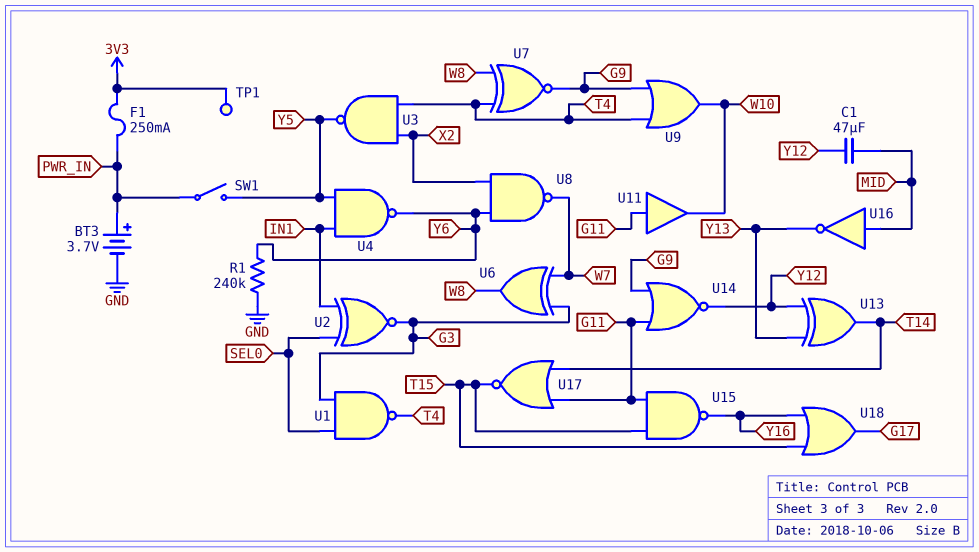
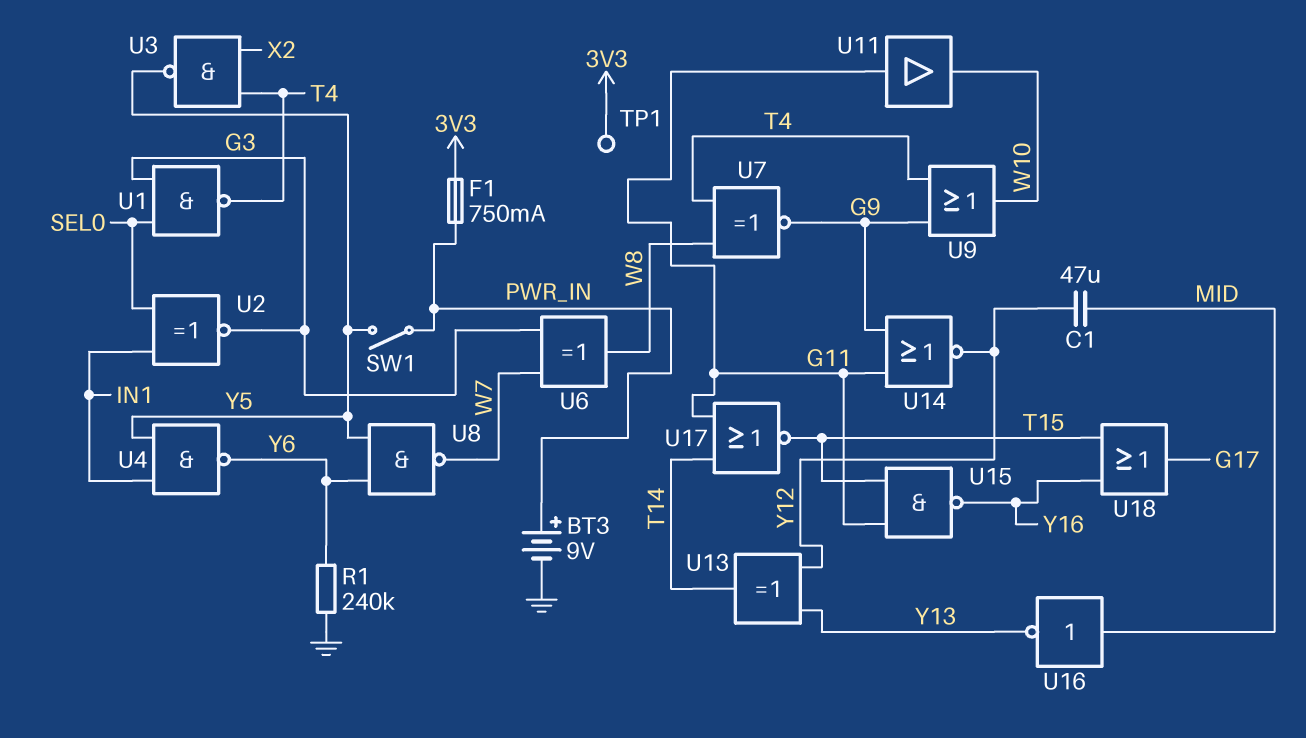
BT3: 3.7V (plus PWR_IN, minus GND) -> 9V (plus PWR_IN, minus GND)
F1: 250mA (3V3, PWR_IN) -> 750mA (3V3, PWR_IN)
U8: NAND (in X2, in Y6, out W7) -> NAND (in Y5, in Y6, out W7)

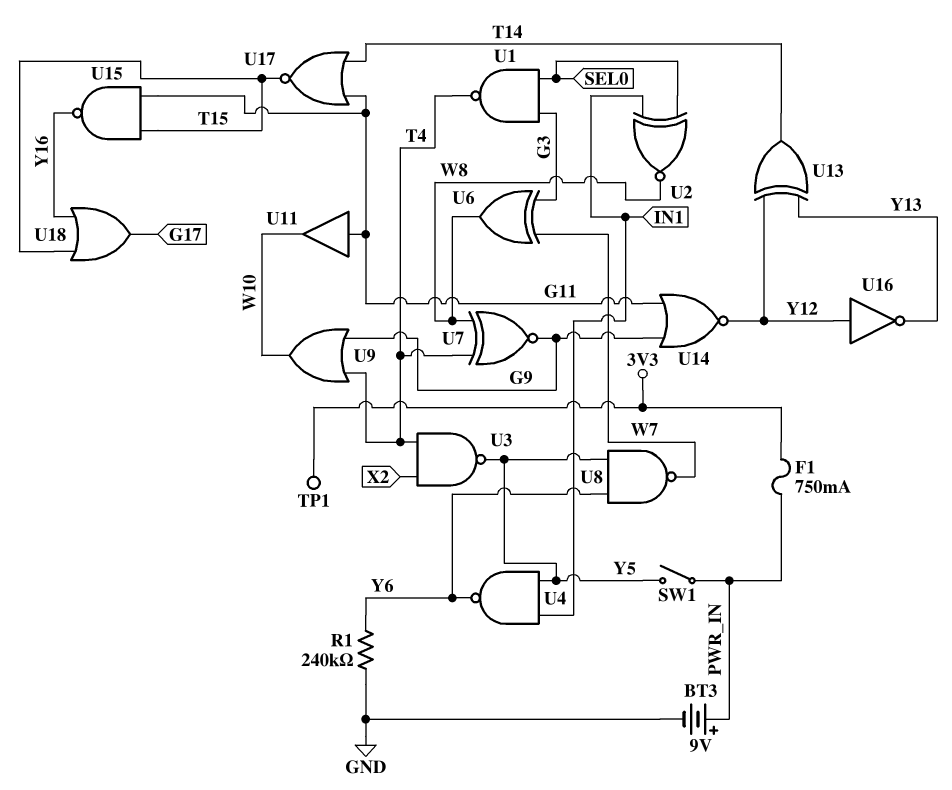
C1: 47uF (MID, Y12) -> none
U2: XNOR (in IN1, in SEL0, out G3) -> XNOR (in IN1, in SEL0, out W8)
U16: NOT (in MID, out Y13) -> NOT (in Y12, out Y13)

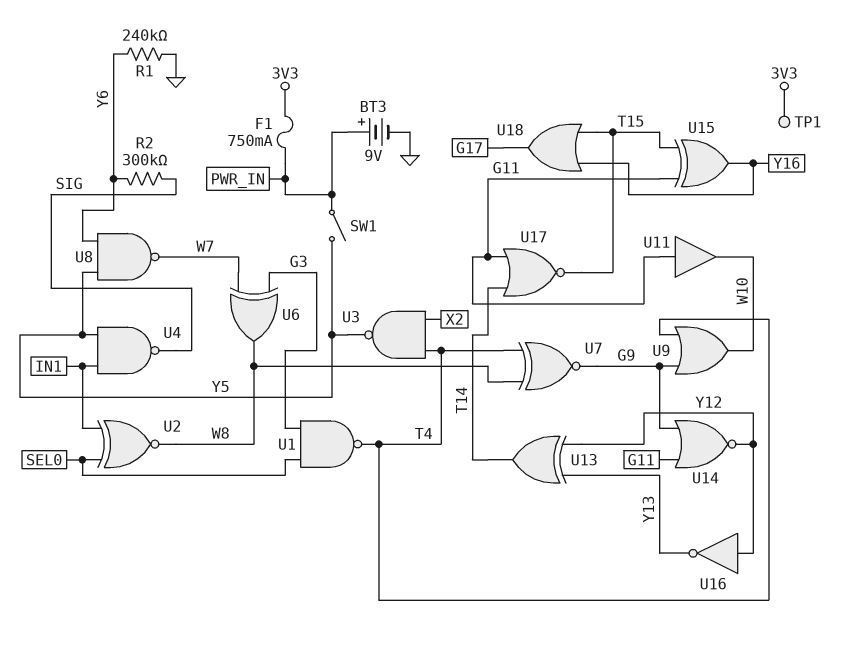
R2: none -> 300k (SIG, Y6)
U4: NAND (in IN1, in Y5, out Y6) -> NAND (in IN1, in Y5, out SIG)
U15: NAND (in G11, in T15, out Y16) -> XOR (in G11, in T15, out Y16)

